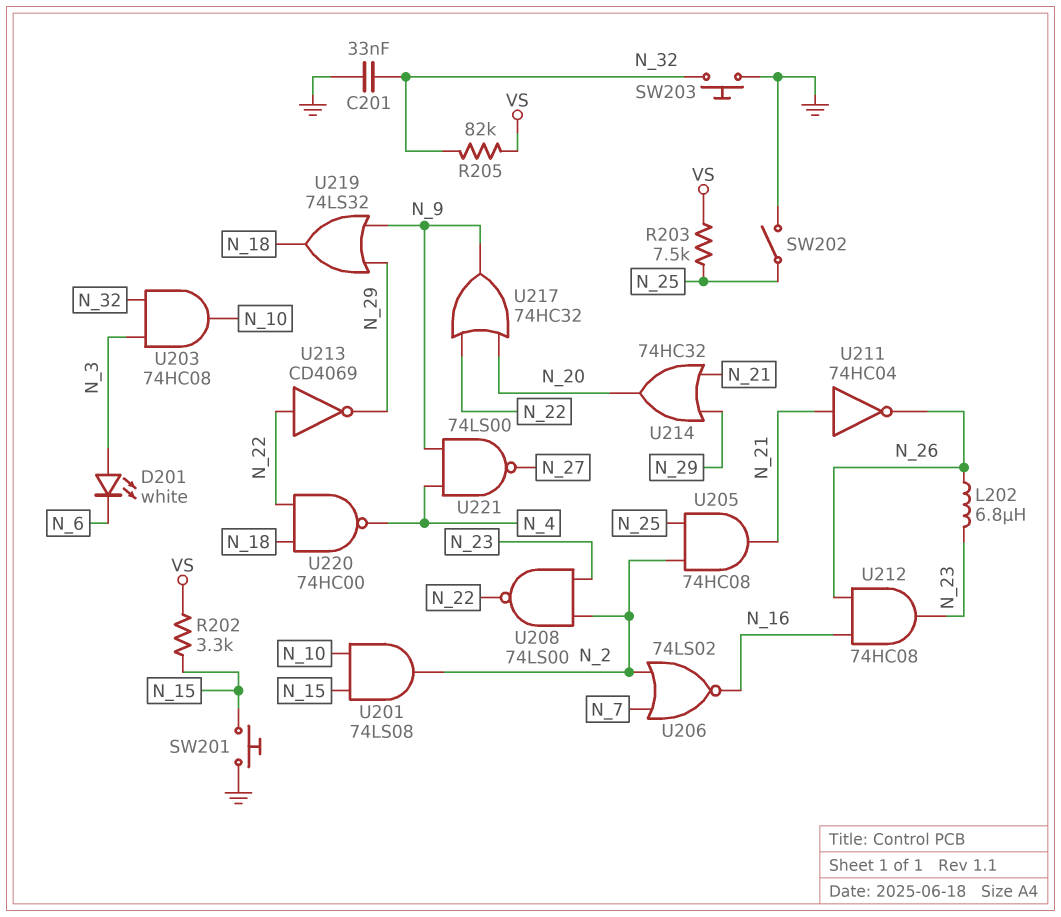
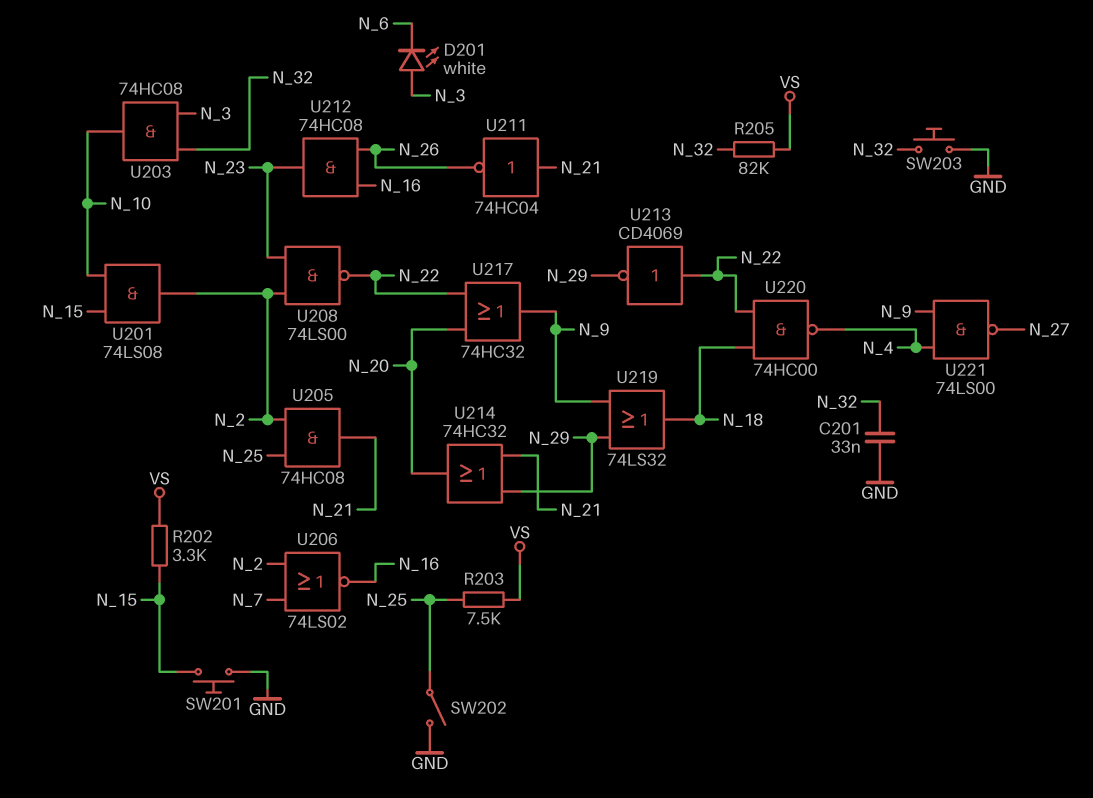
L202: 6.8uH (N_23, N_26) -> none

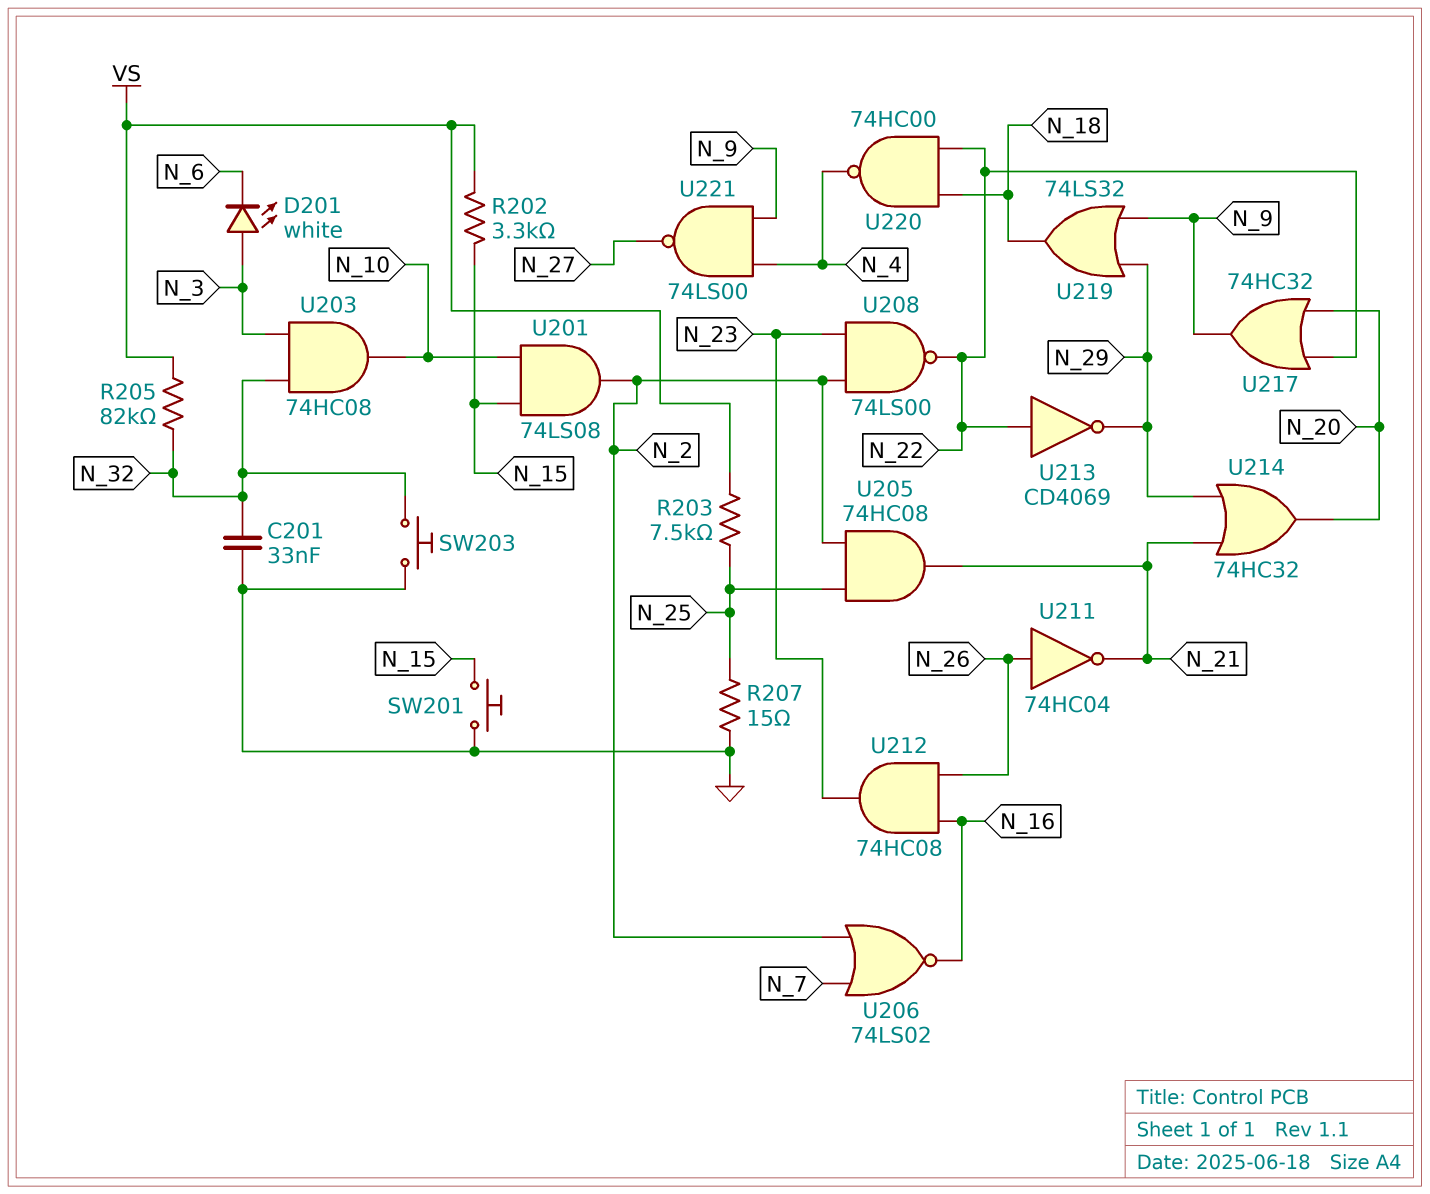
R207: none -> 15 (GND, N_25)
SW202: switch (GND, N_25) -> none
U211: NOT 74HC04 (in N_21, out N_26) -> NOT 74HC04 (in N_26, out N_21)

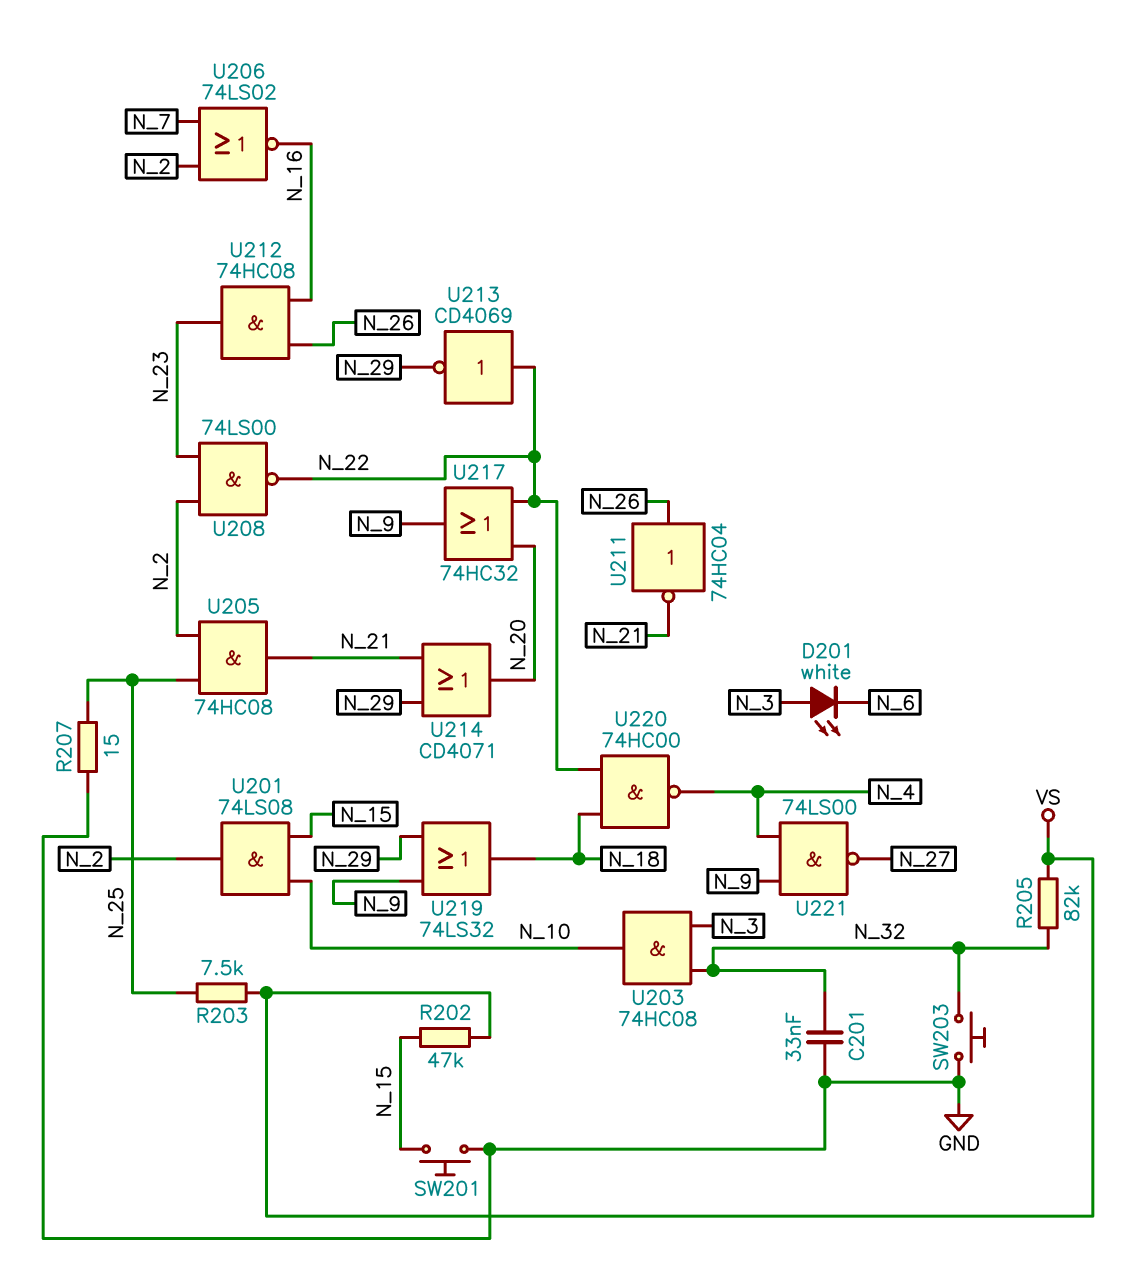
R202: 3.3k (N_15, VS) -> 47k (N_15, VS)
U214: OR 74HC32 (in N_21, in N_29, out N_20) -> OR CD4071 (in N_21, in N_29, out N_20)

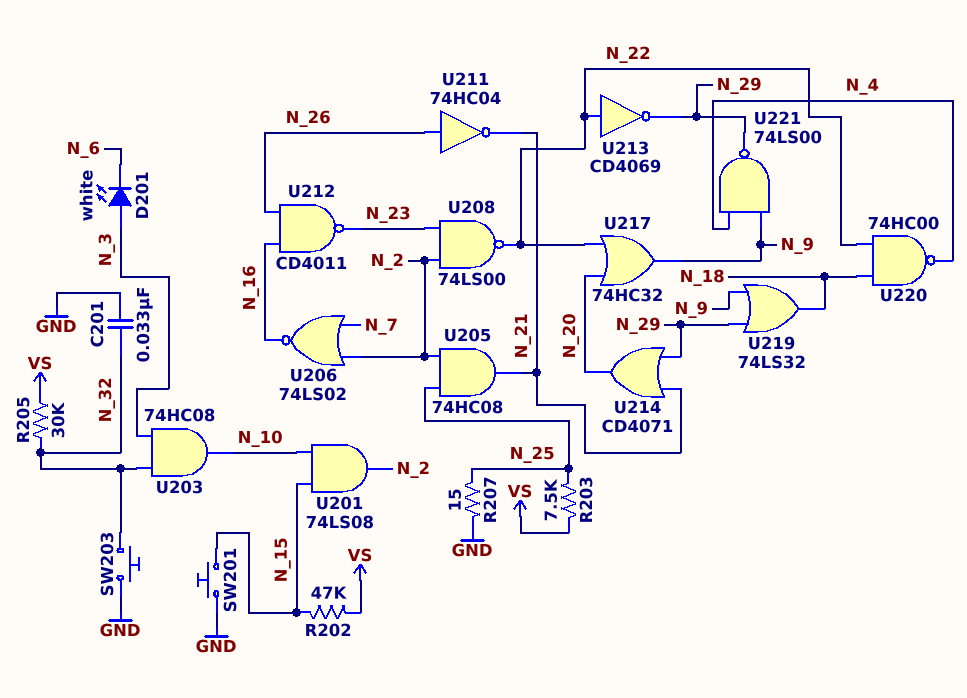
R205: 82k (N_32, VS) -> 30k (N_32, VS)
U212: AND 74HC08 (in N_16, in N_26, out N_23) -> NAND CD4011 (in N_16, in N_26, out N_23)
U221: NAND 74LS00 (in N_4, in N_9, out N_27) -> NAND 74LS00 (in N_4, in N_9, out N_29)

